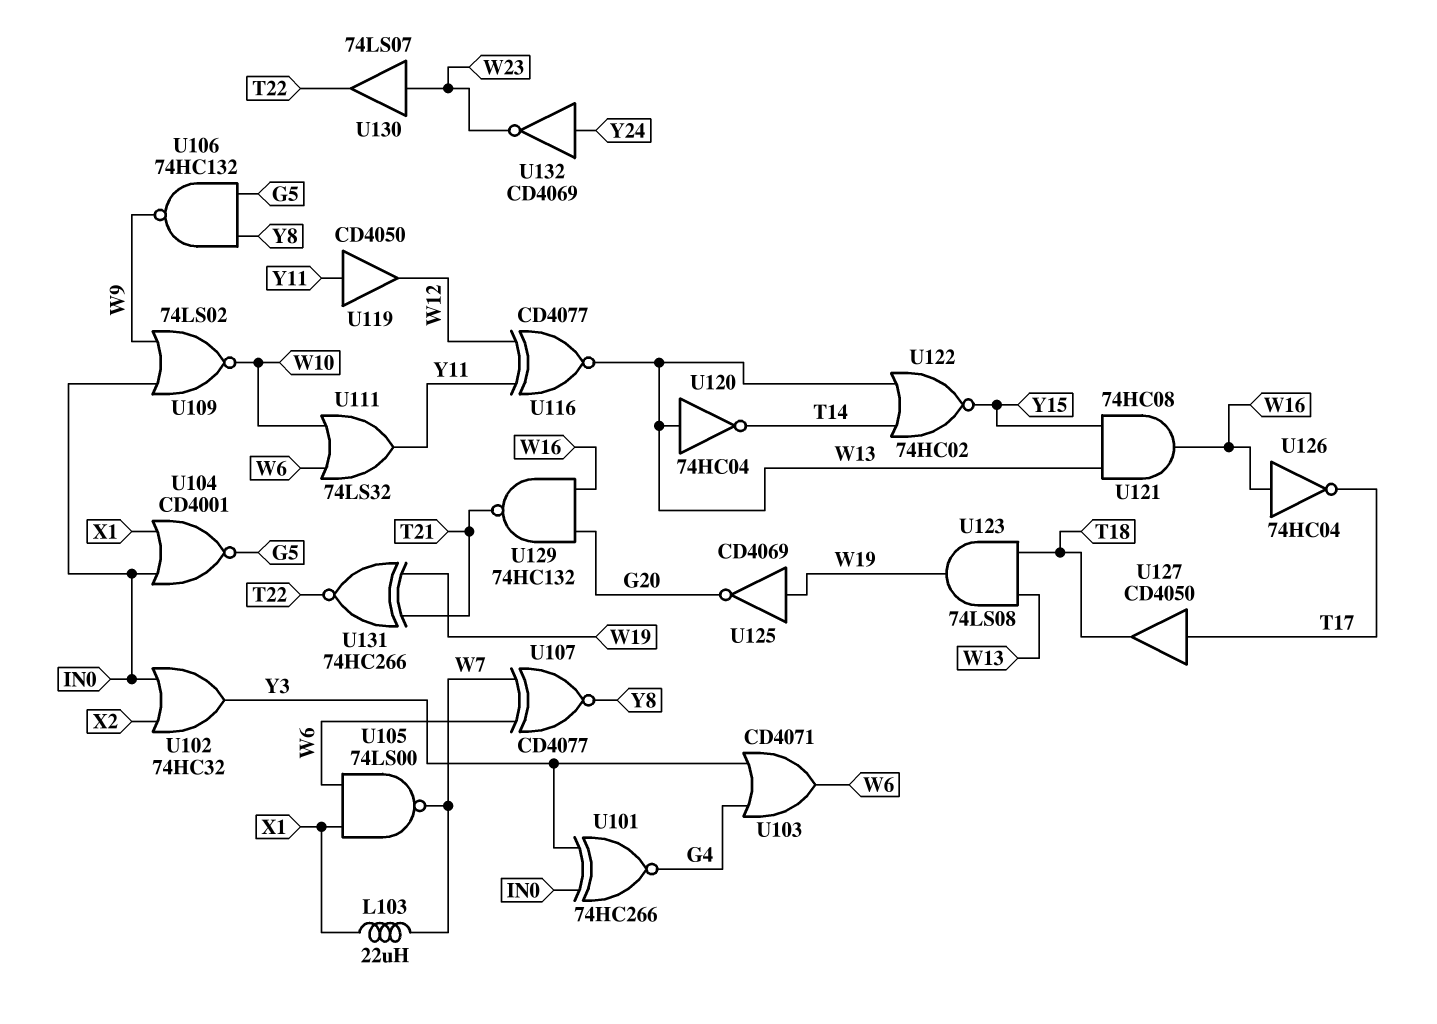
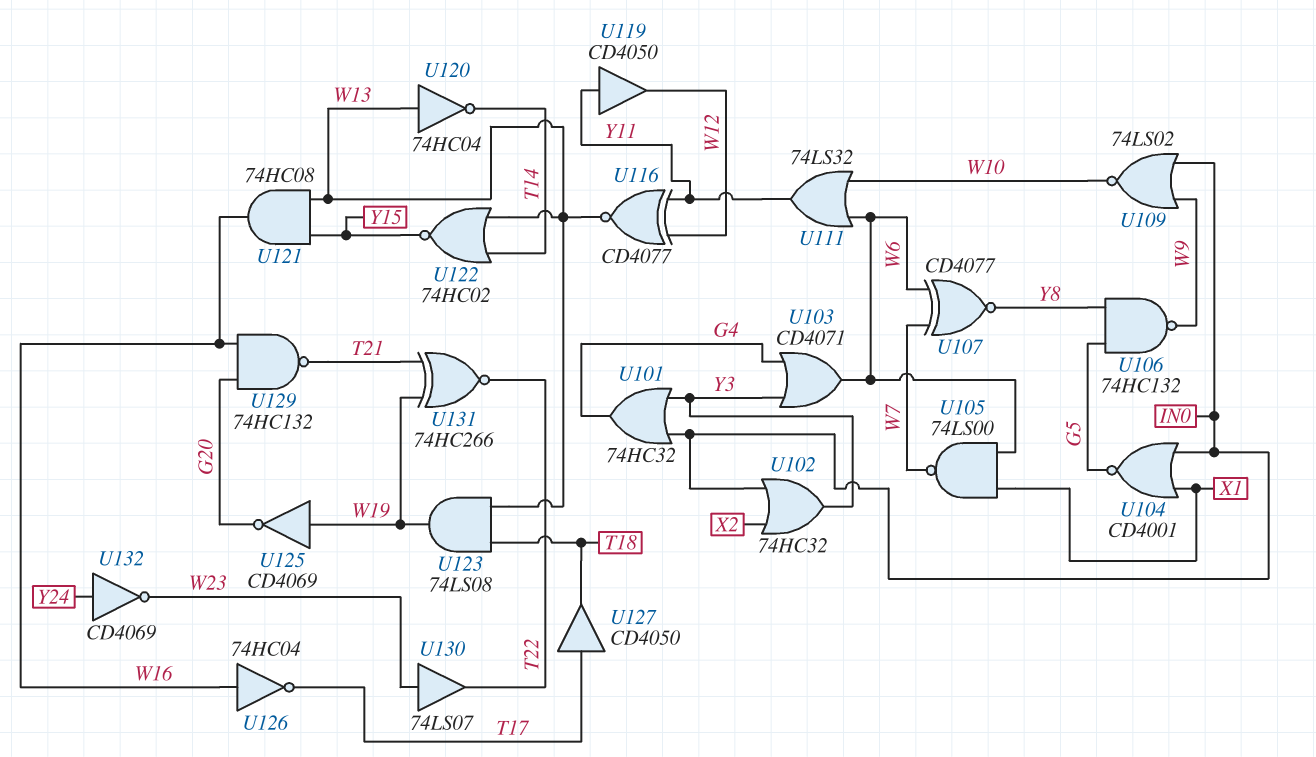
L103: 22uH (W7, X1) -> none
U101: XNOR 74HC266 (in IN0, in Y3, out G4) -> OR 74HC32 (in IN0, in Y3, out G4)

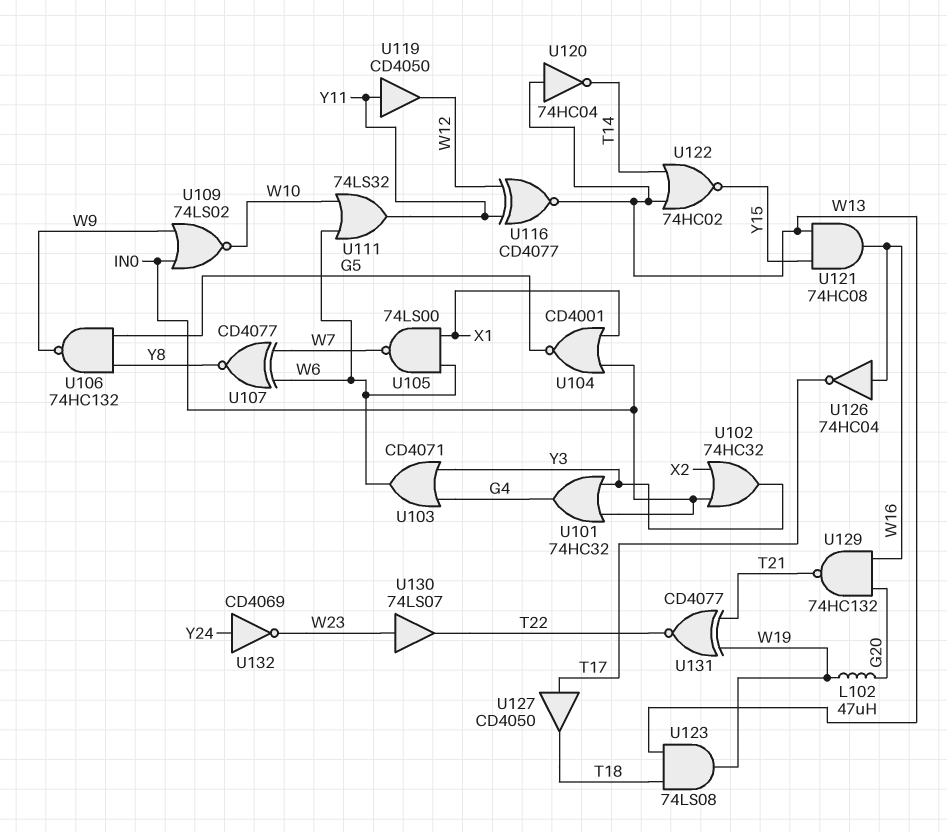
L102: none -> 47uH (G20, W19)
U125: NOT CD4069 (in W19, out G20) -> none
U131: XNOR 74HC266 (in T21, in W19, out T22) -> XNOR CD4077 (in T21, in W19, out T22)

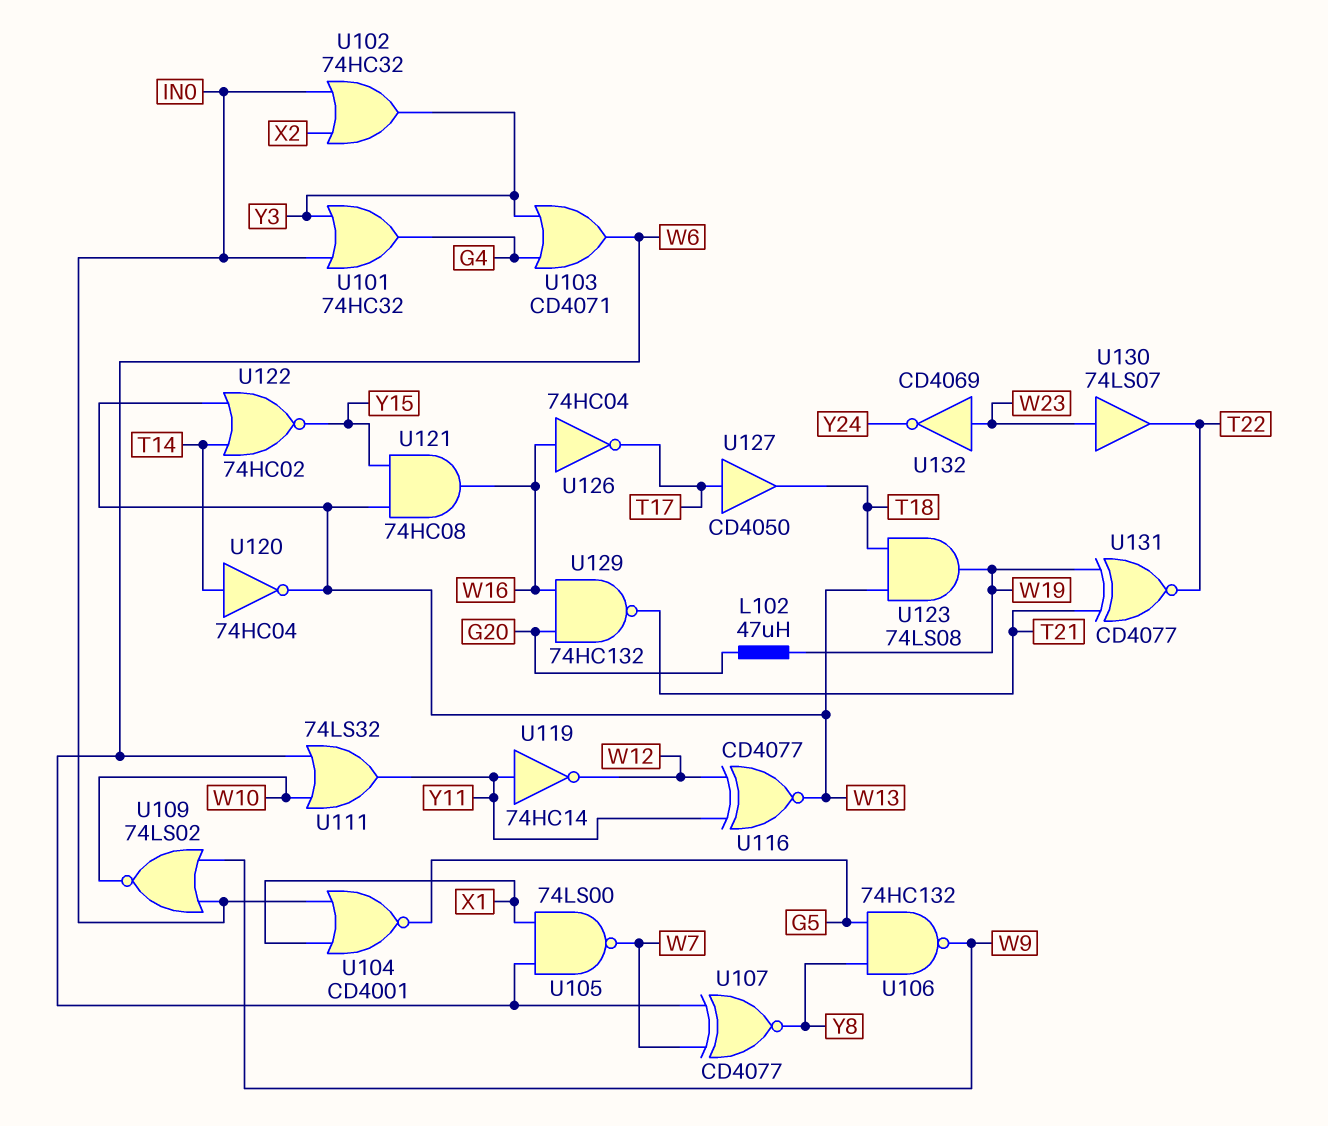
U119: buffer CD4050 (in Y11, out W12) -> NOT 74HC14 (in Y11, out W12)
U120: NOT 74HC04 (in W13, out T14) -> NOT 74HC04 (in T14, out W13)
U132: NOT CD4069 (in Y24, out W23) -> NOT CD4069 (in W23, out Y24)

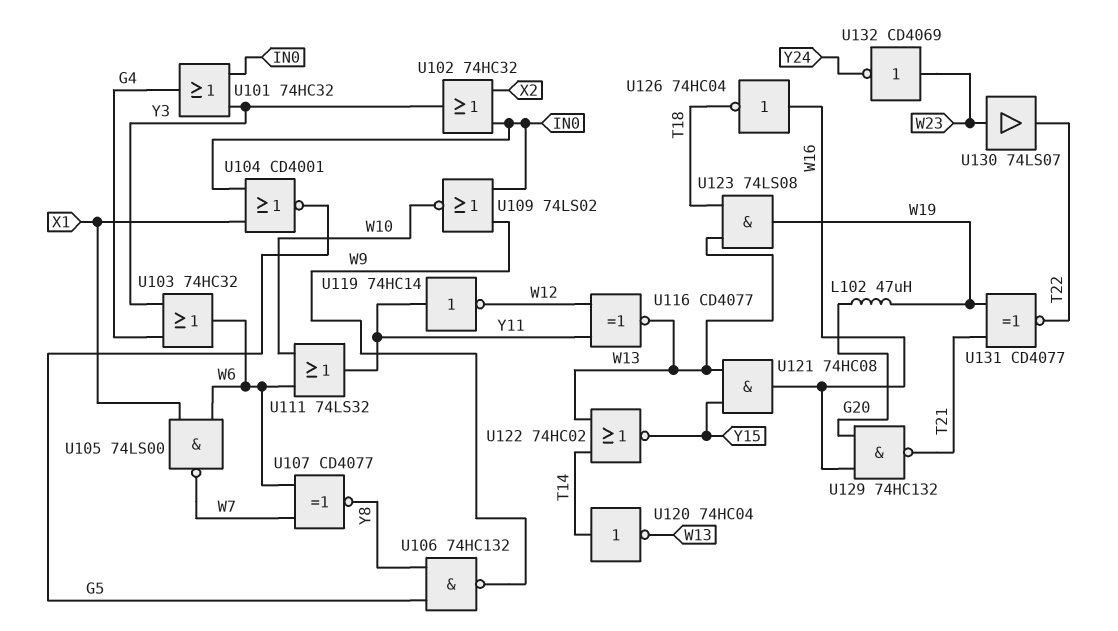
U103: OR CD4071 (in G4, in Y3, out W6) -> OR 74HC32 (in G4, in Y3, out W6)
U126: NOT 74HC04 (in W16, out T17) -> NOT 74HC04 (in W16, out T18)
U127: buffer CD4050 (in T17, out T18) -> none

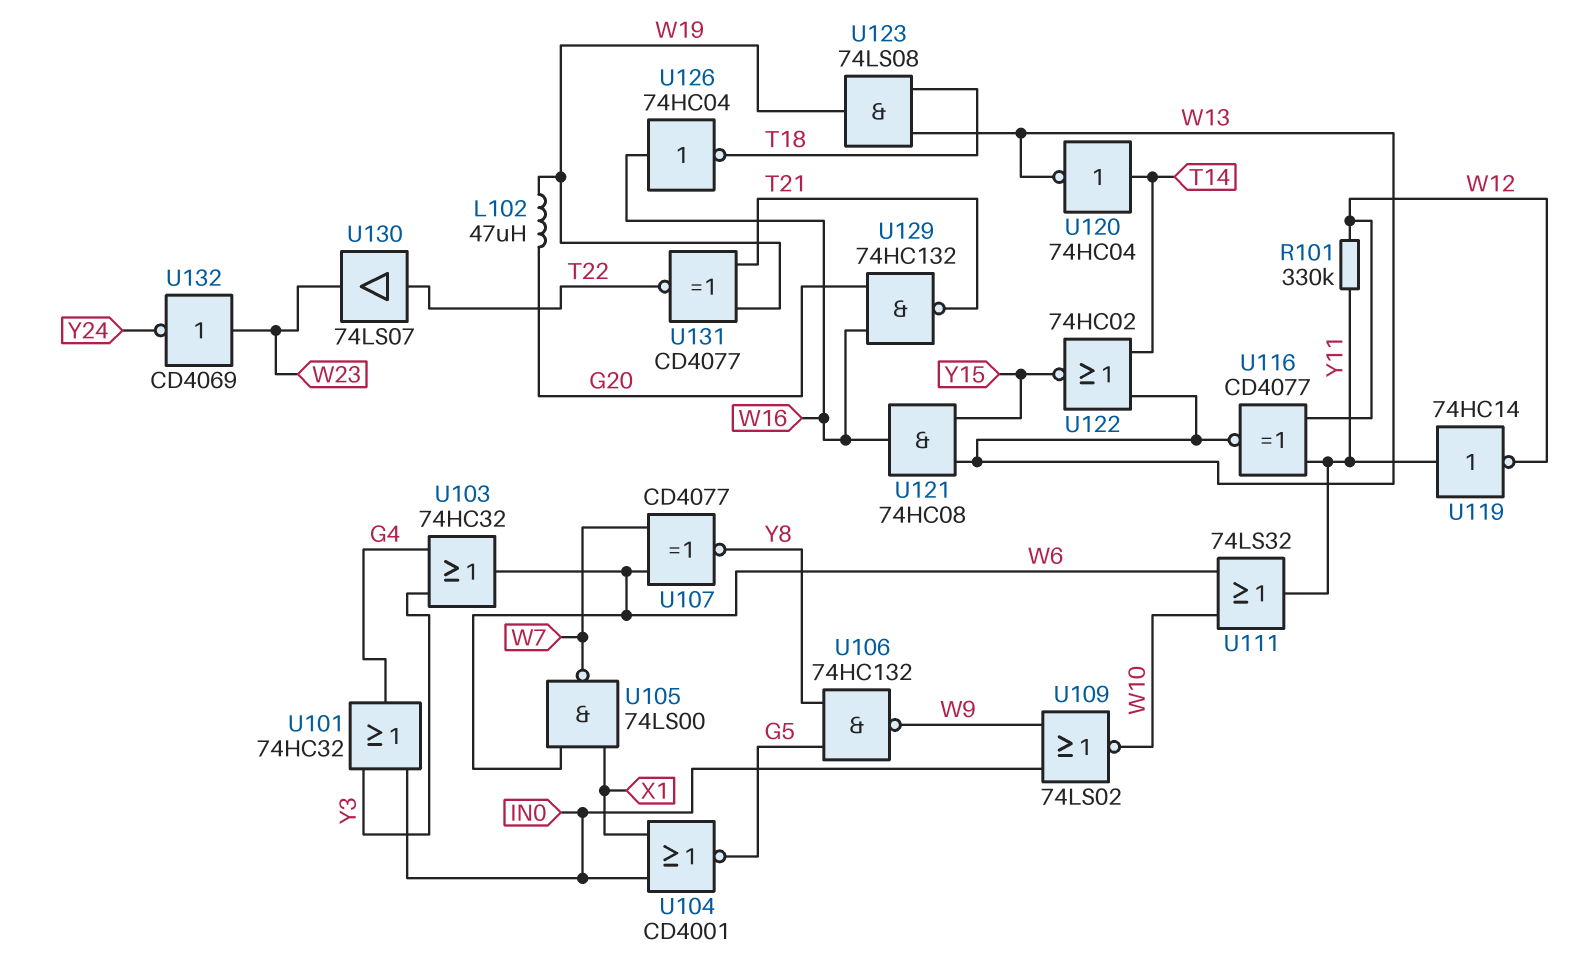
R101: none -> 330k (W12, Y11)
U102: OR 74HC32 (in IN0, in X2, out Y3) -> none
U130: buffer 74LS07 (in W23, out T22) -> buffer 74LS07 (in T22, out W23)

